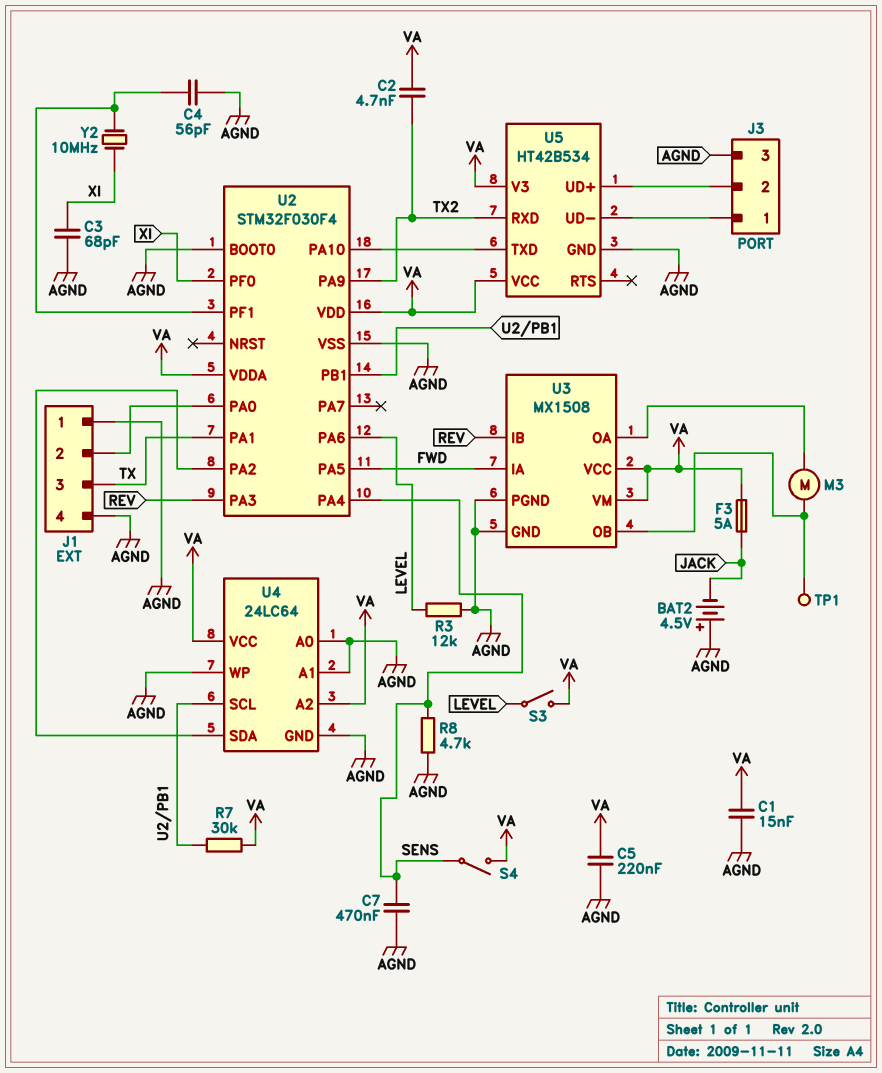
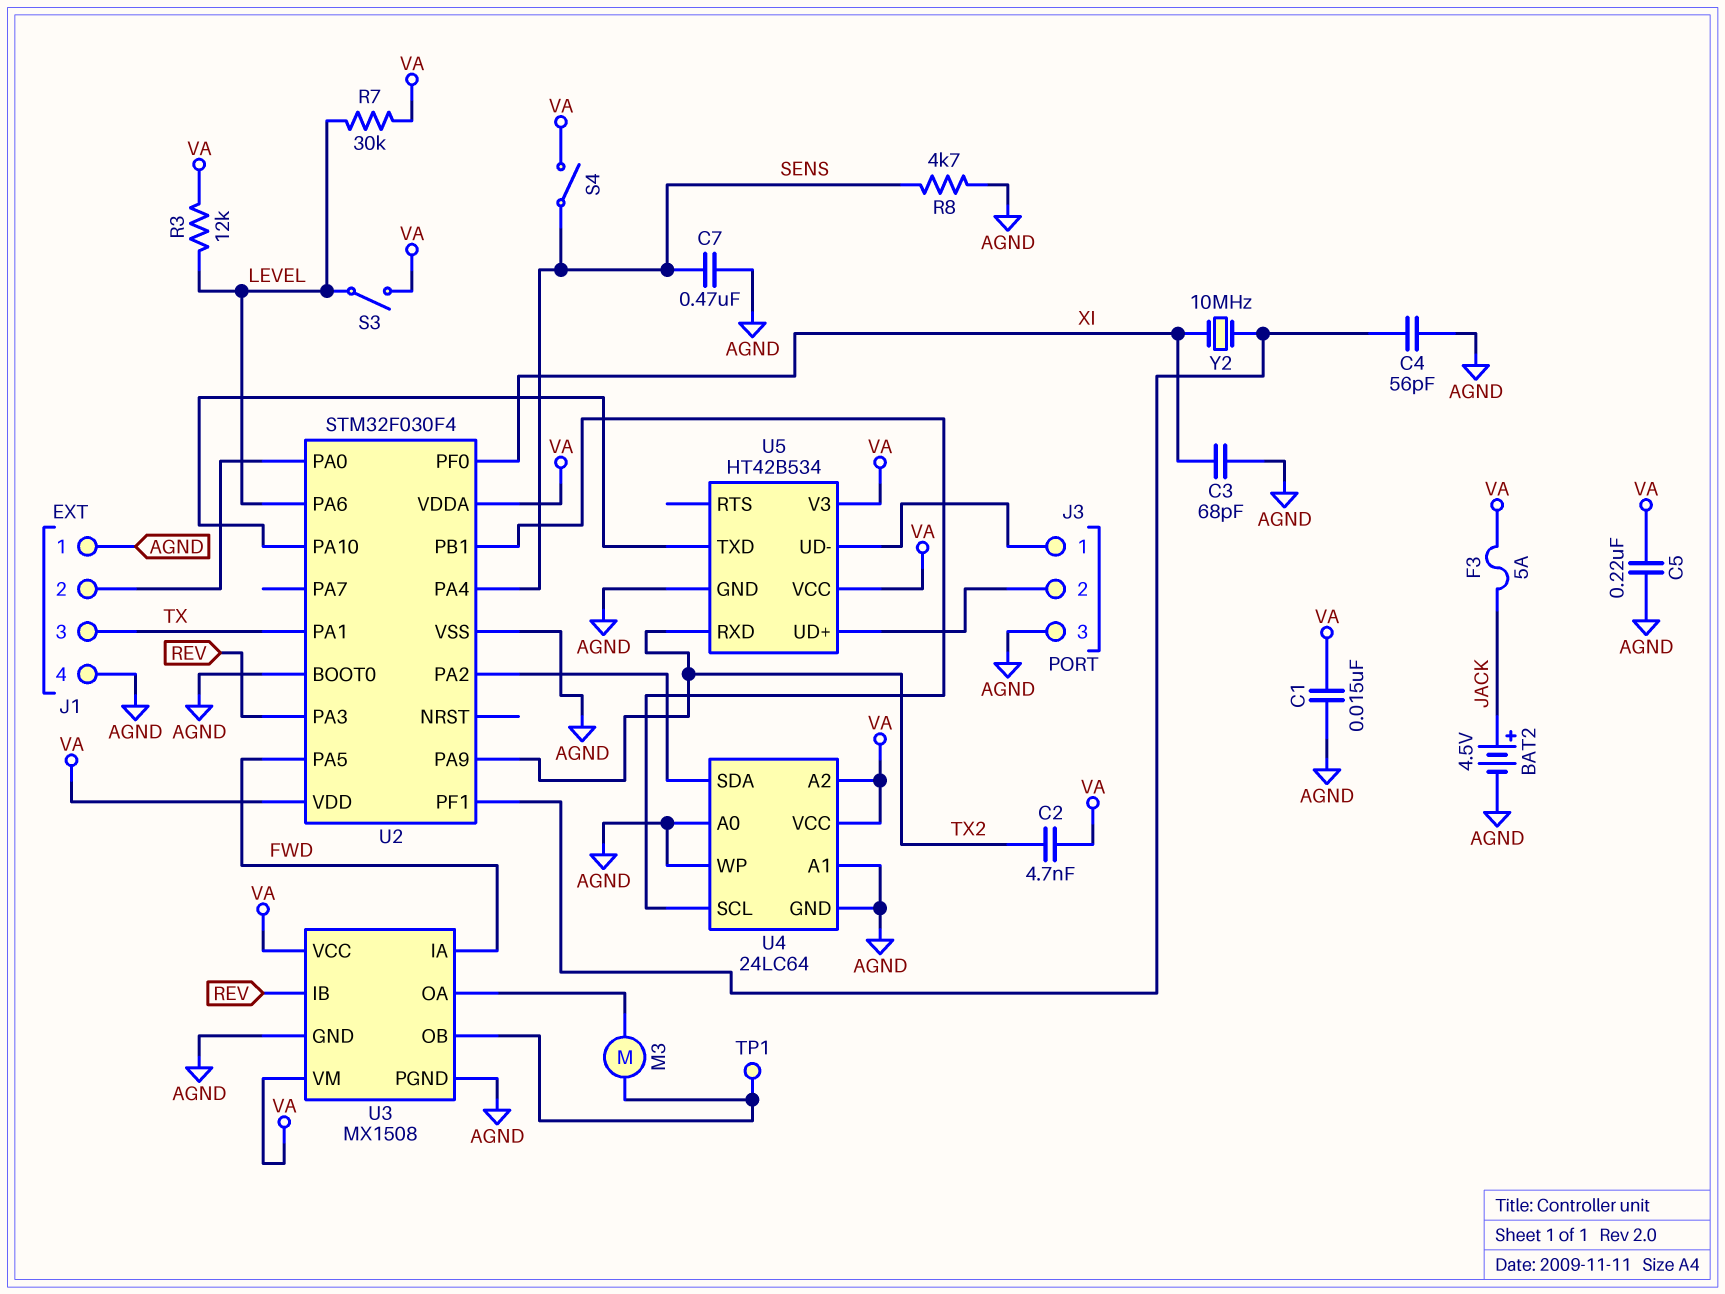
BAT2: 4.5V (plus AGND, minus JACK) -> 4.5V (plus JACK, minus AGND)
R3: 12k (AGND, LEVEL) -> 12k (LEVEL, VA)
R7: 30k (U2/PB1, VA) -> 30k (LEVEL, VA)

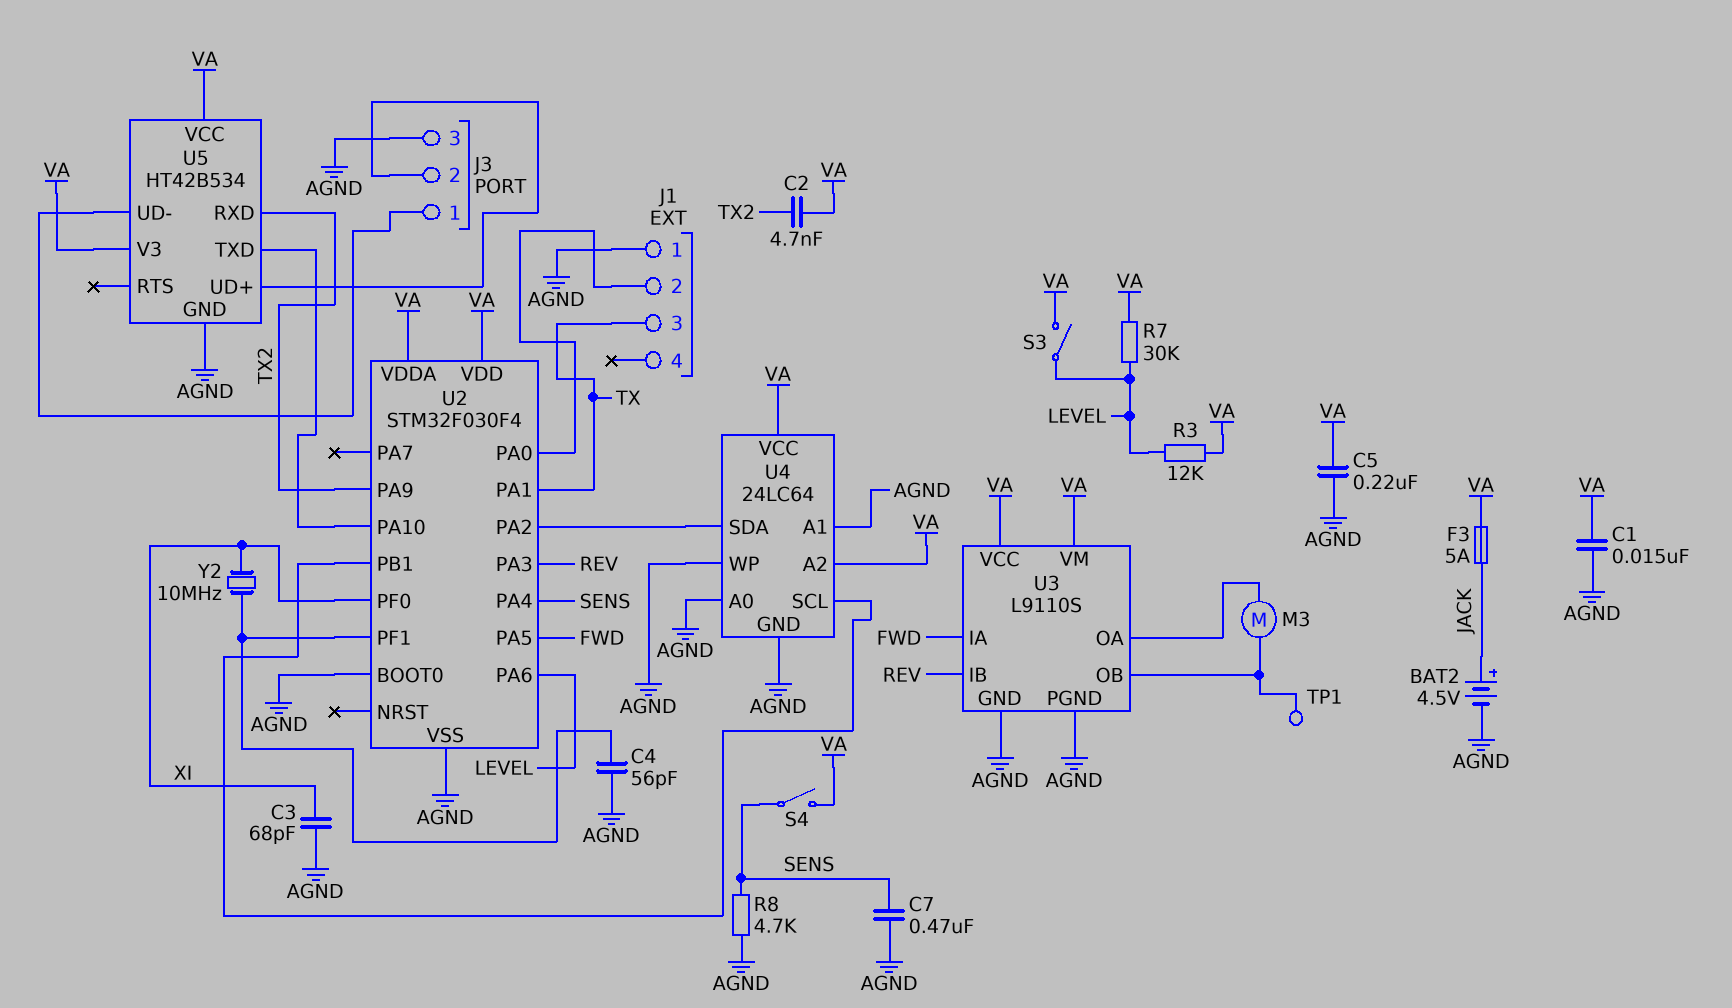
J1 pin 4: AGND -> none
U3: MX1508 -> L9110S

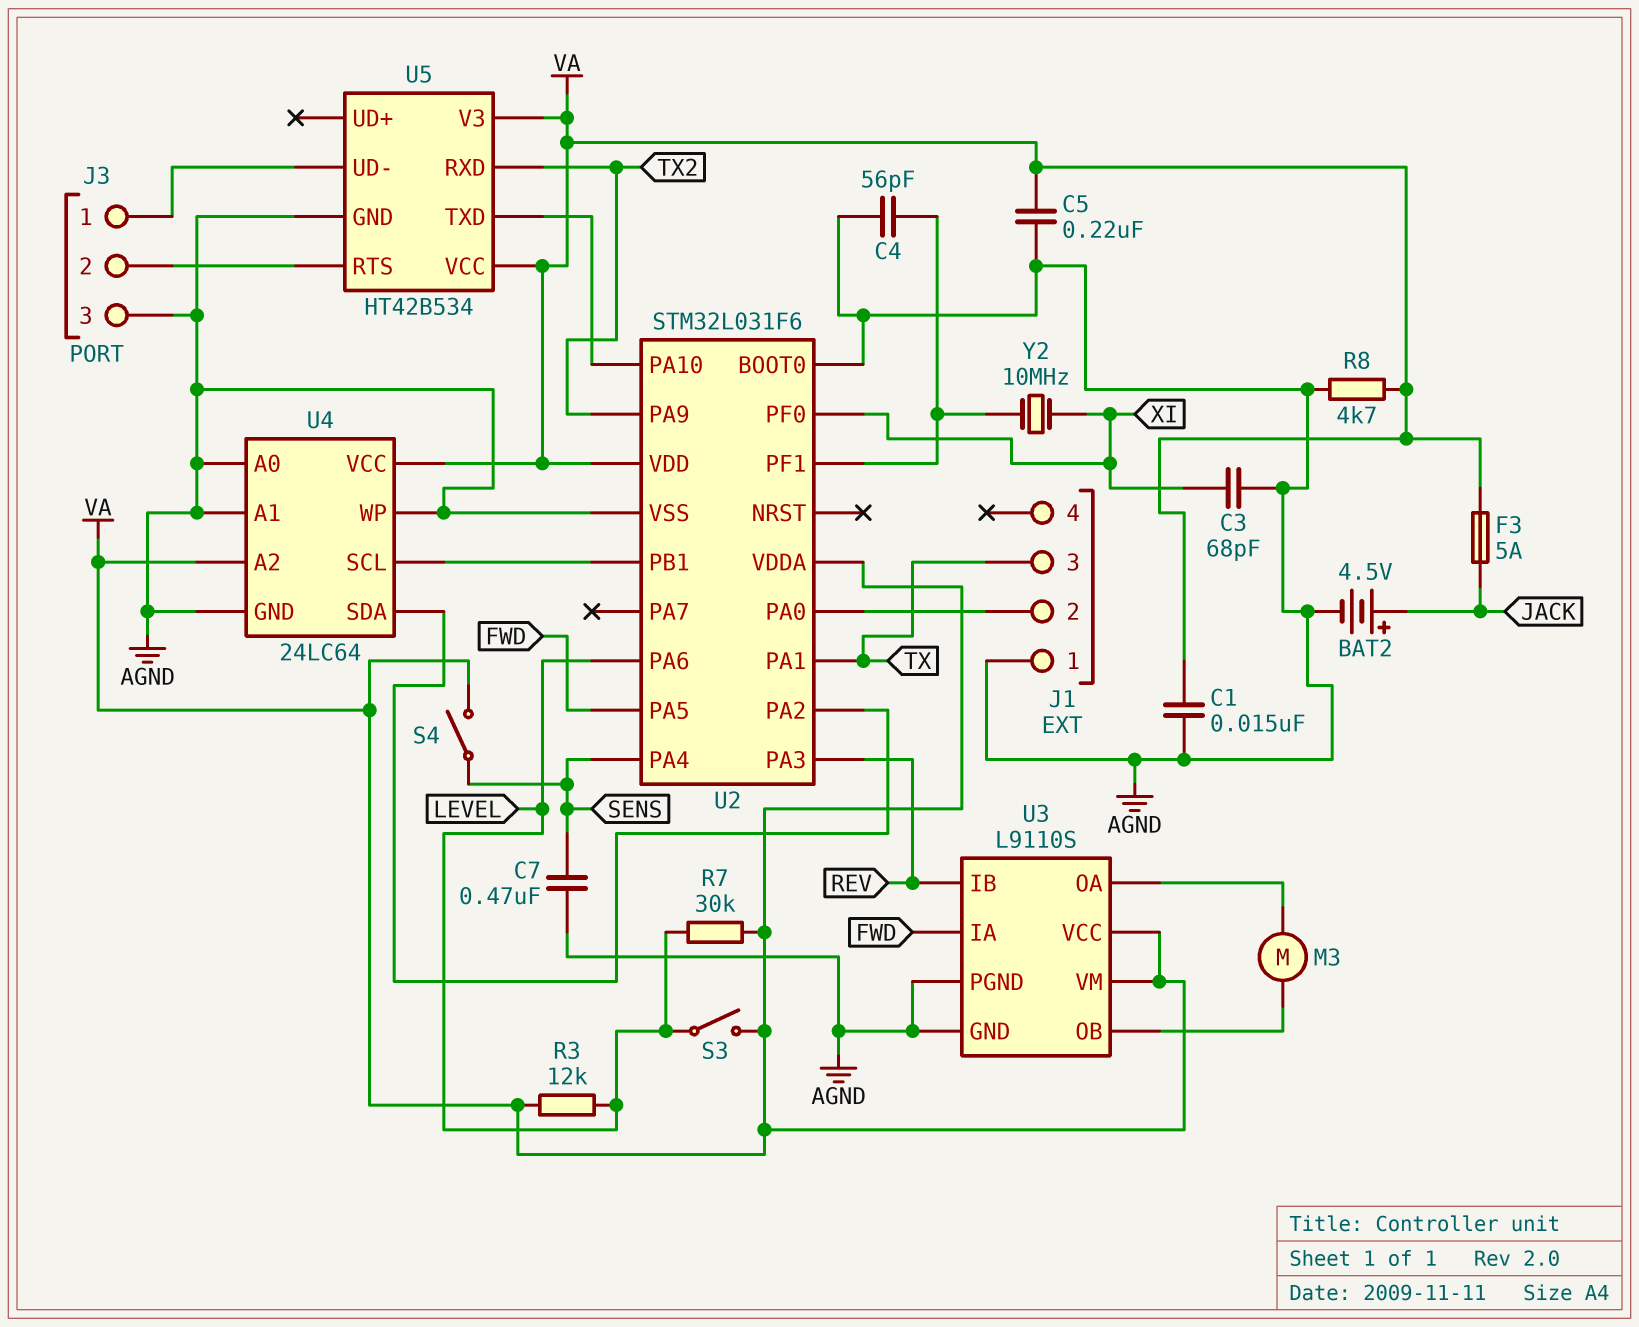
C2: 4.7nF (TX2, VA) -> none
R8: 4.7k (AGND, SENS) -> 4.7k (AGND, VA)
TP1: test point (U3/OB) -> none
U2: STM32F030F4 -> STM32L031F6
U5 pin RTS: none -> J3/2
U5 pin UD+: J3/2 -> none

